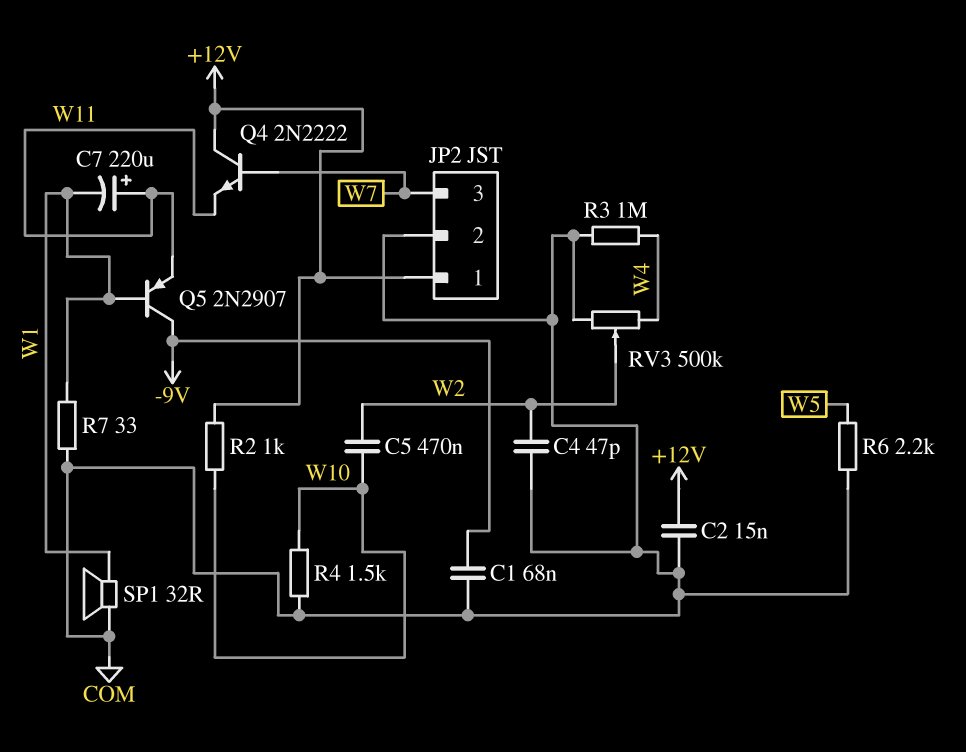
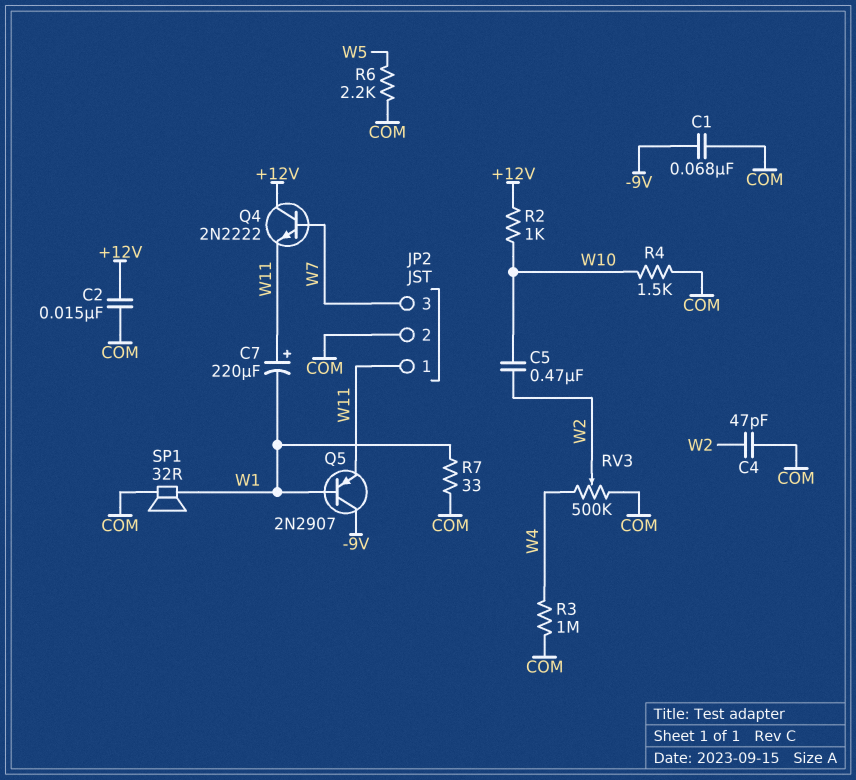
JP2 pin 1: +12V -> W11

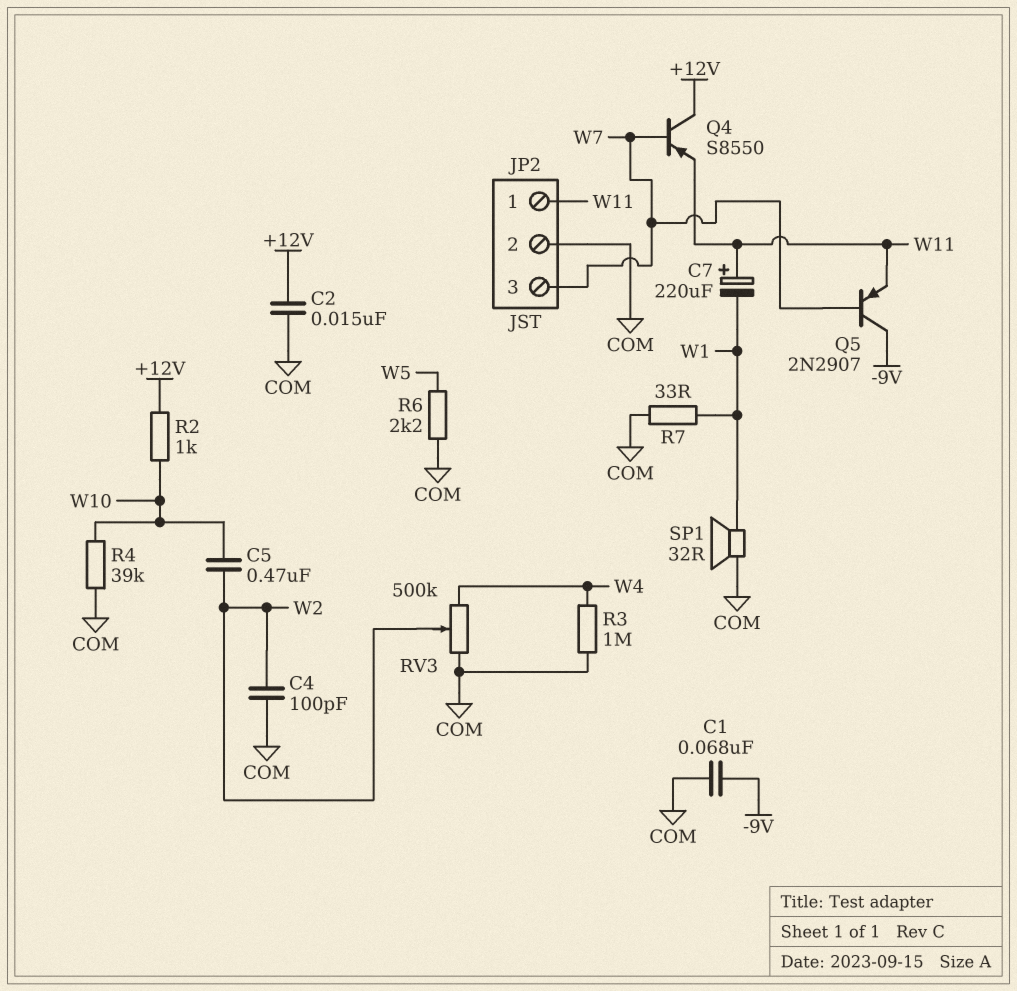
C4: 47pF (COM, W2) -> 100pF (COM, W2)
Q4: NPN 2N2222 (B W7, C +12V, E W11) -> PNP S8550 (B W7, C +12V, E W11)
Q5: PNP 2N2907 (B W1, C -9V, E W11) -> PNP 2N2907 (B W7, C -9V, E W11)
R4: 1.5k (COM, W10) -> 39k (COM, W10)

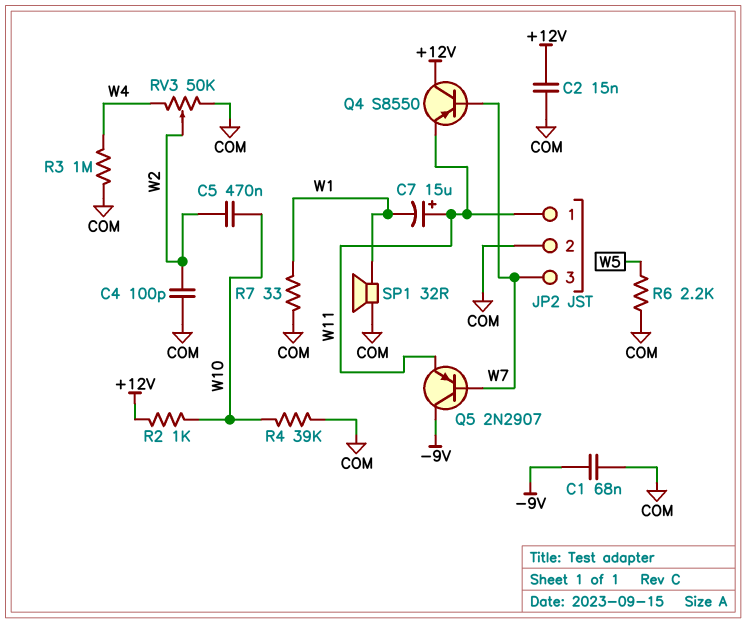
C7: 220uF (plus W11, minus W1) -> 15uF (plus W11, minus W1)
RV3: 500k (COM, W4, wiper W2) -> 50k (COM, W4, wiper W2)

